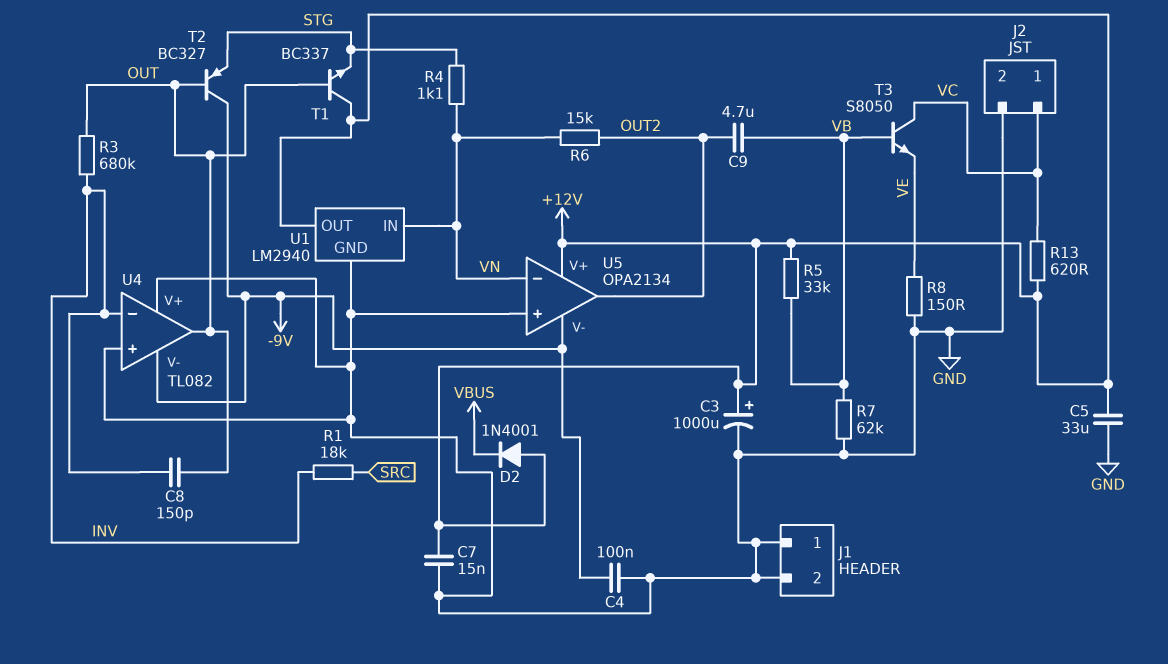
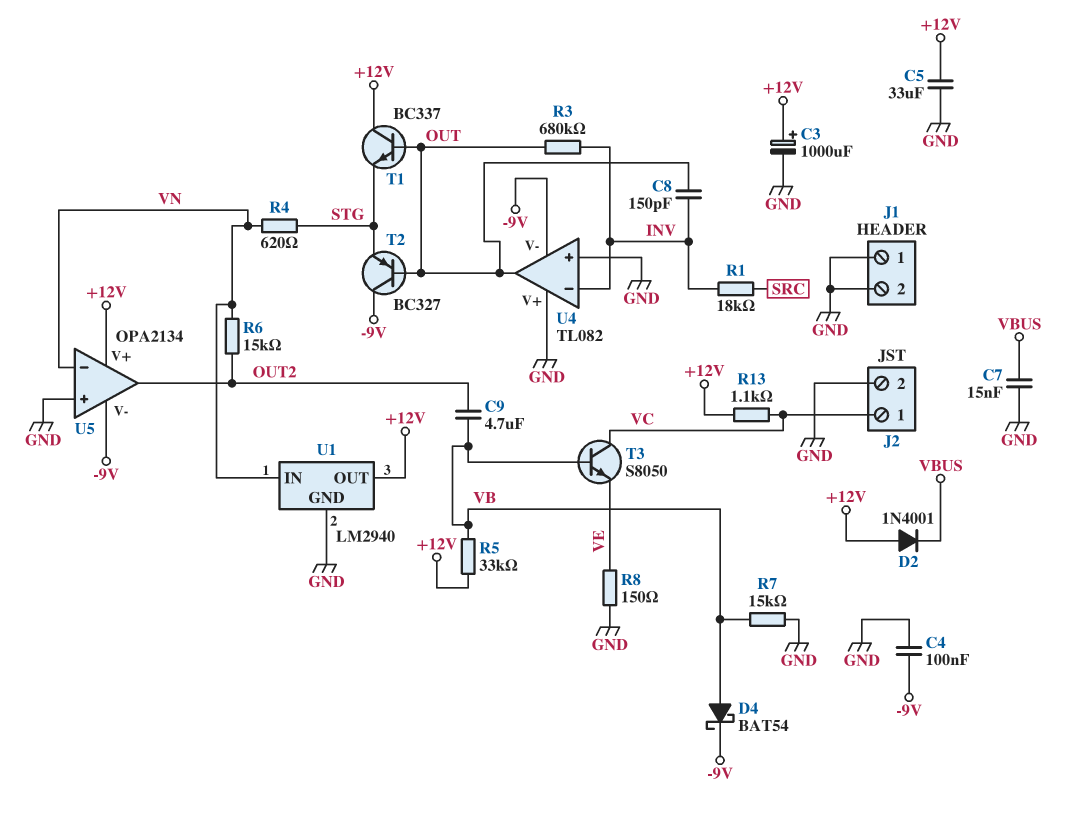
C7: 15nF (+12V, GND) -> 15nF (GND, VBUS)
D4: none -> schottky BAT54 (A VB, K -9V)
R4: 1.1k (STG, VN) -> 620 (STG, VN)
R7: 62k (GND, VB) -> 15k (GND, VB)
R13: 620 (+12V, VC) -> 1.1k (+12V, VC)

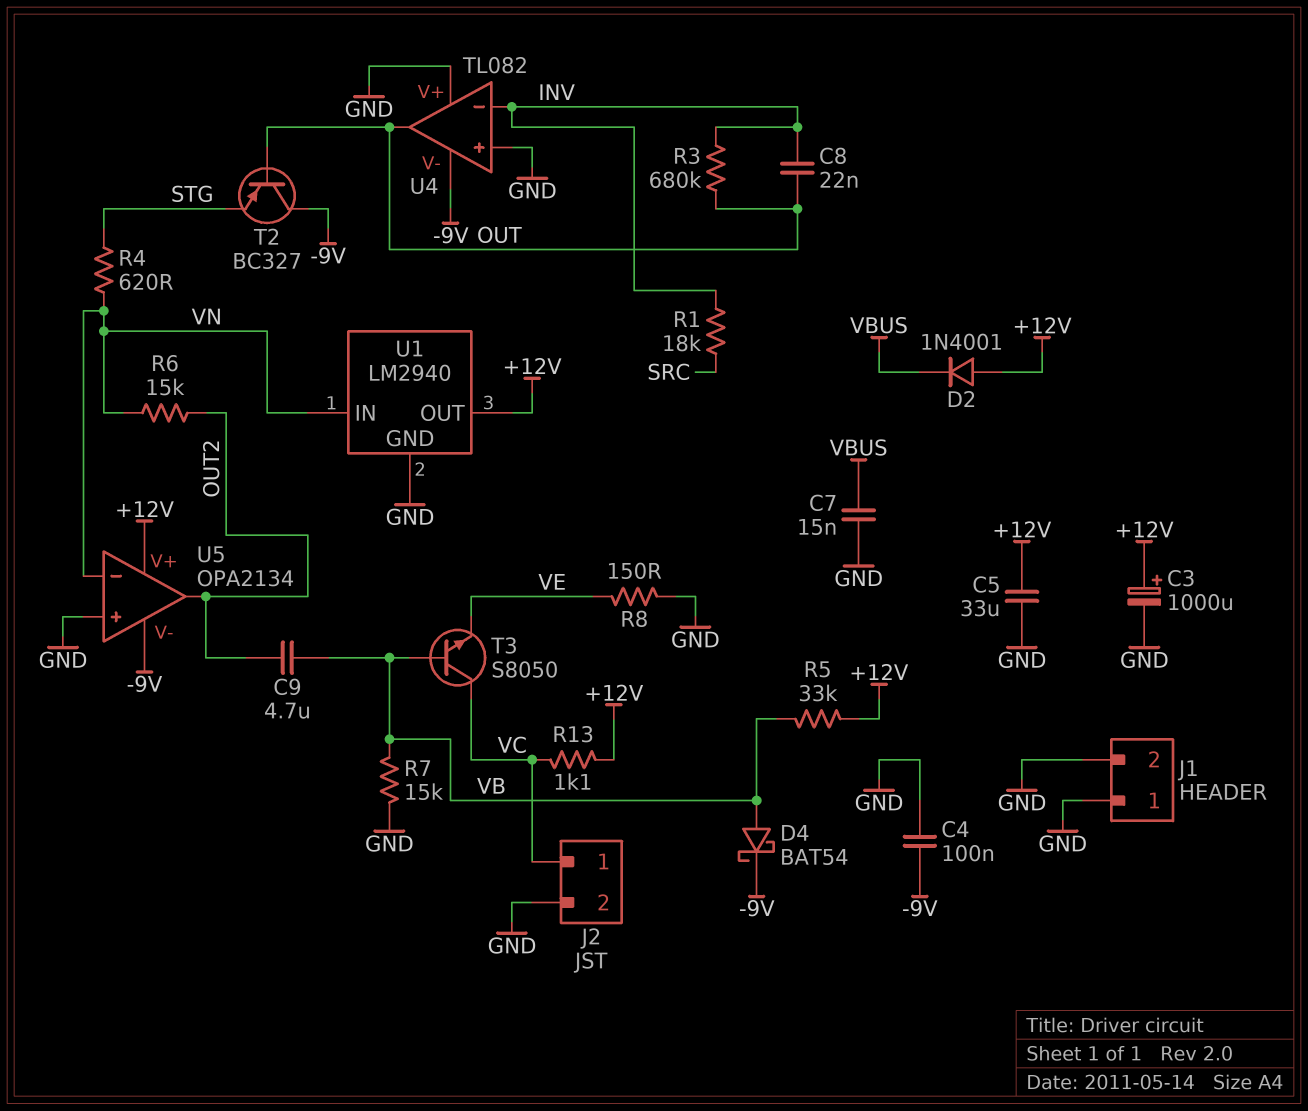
C8: 150pF (INV, OUT) -> 22nF (INV, OUT)
T1: NPN BC337 (B OUT, C +12V, E STG) -> none

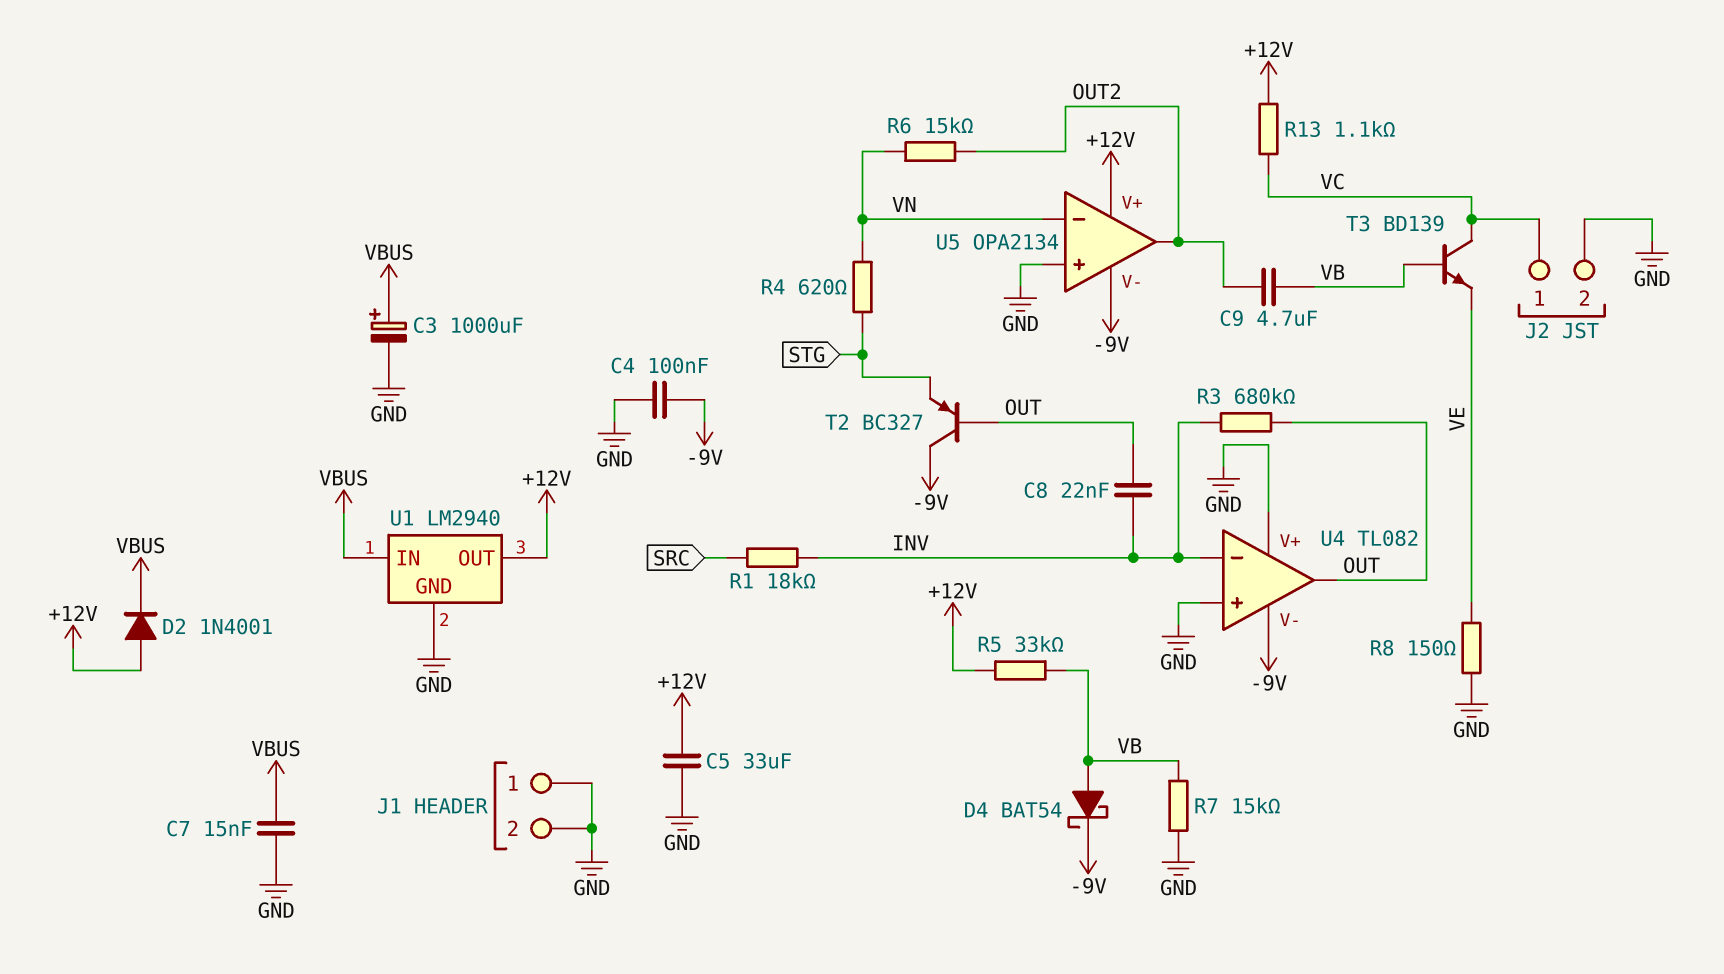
C3: 1000uF (plus +12V, minus GND) -> 1000uF (plus VBUS, minus GND)
T3: NPN S8050 (B VB, C VC, E VE) -> NPN BD139 (B VB, C VC, E VE)
U1 pin IN: VN -> VBUS

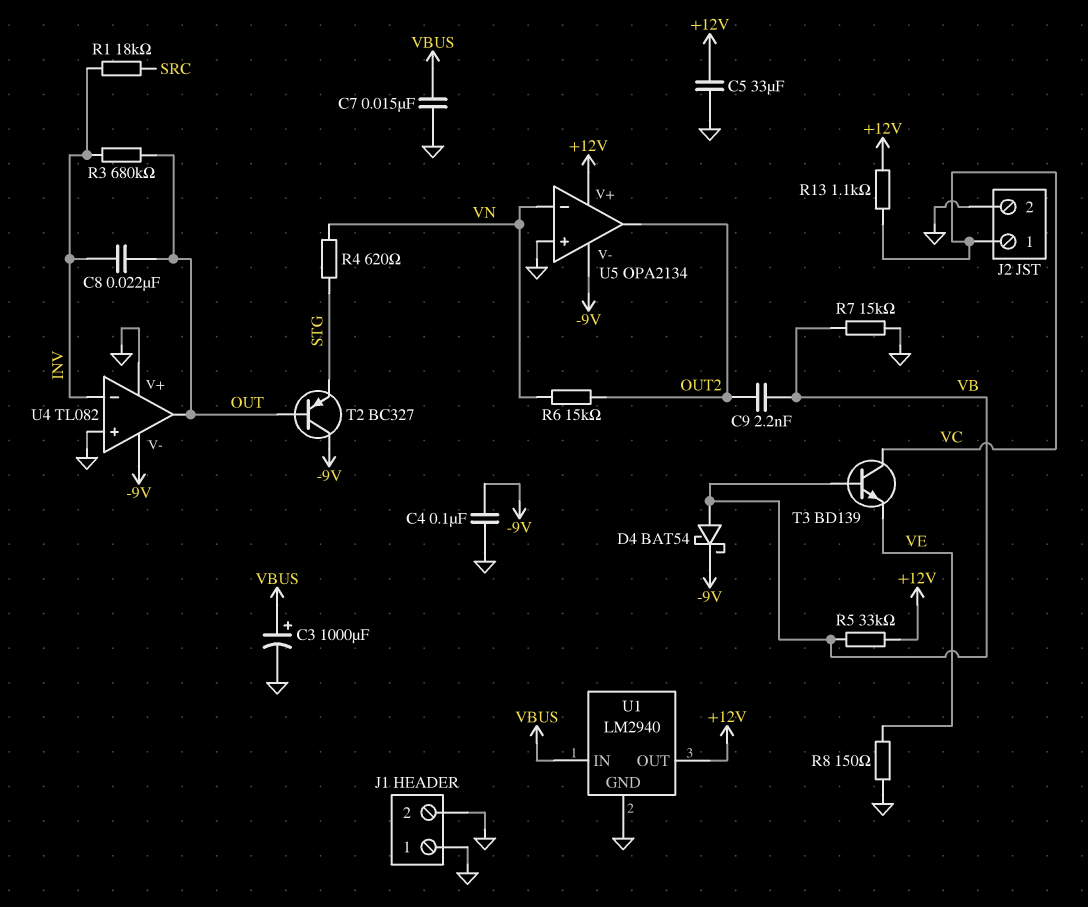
C9: 4.7uF (OUT2, VB) -> 2.2nF (OUT2, VB)
D2: diode 1N4001 (A +12V, K VBUS) -> none

